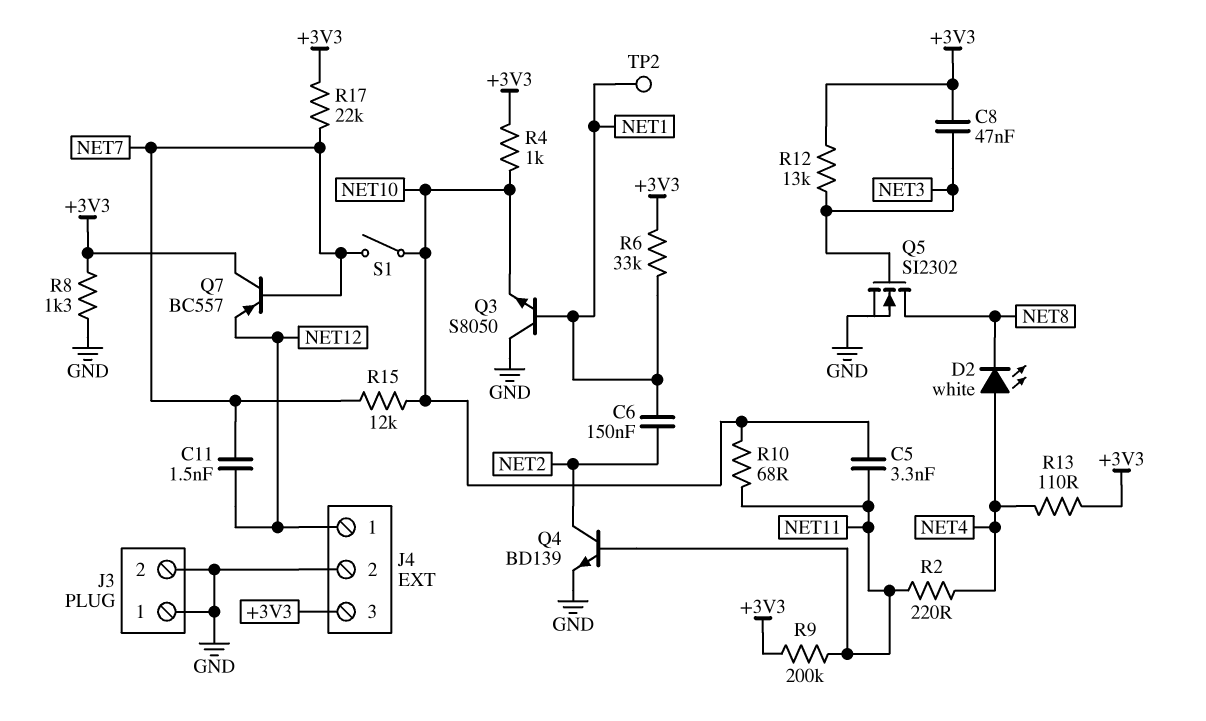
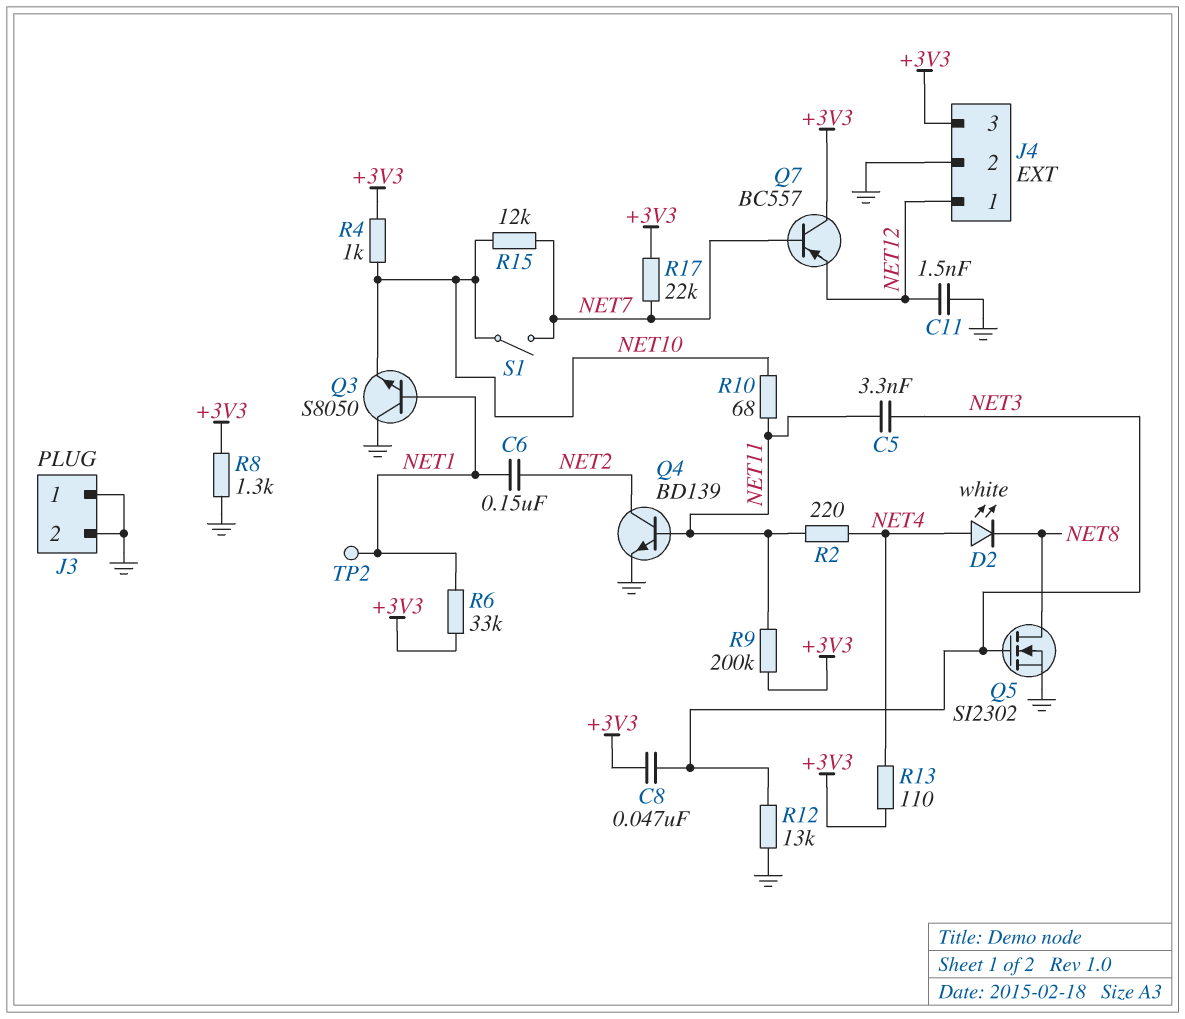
C5: 3.3nF (NET10, NET11) -> 3.3nF (NET3, NET11)
C11: 1.5nF (NET7, NET12) -> 1.5nF (GND, NET12)
R12: 13k (+3V3, NET3) -> 13k (GND, NET3)

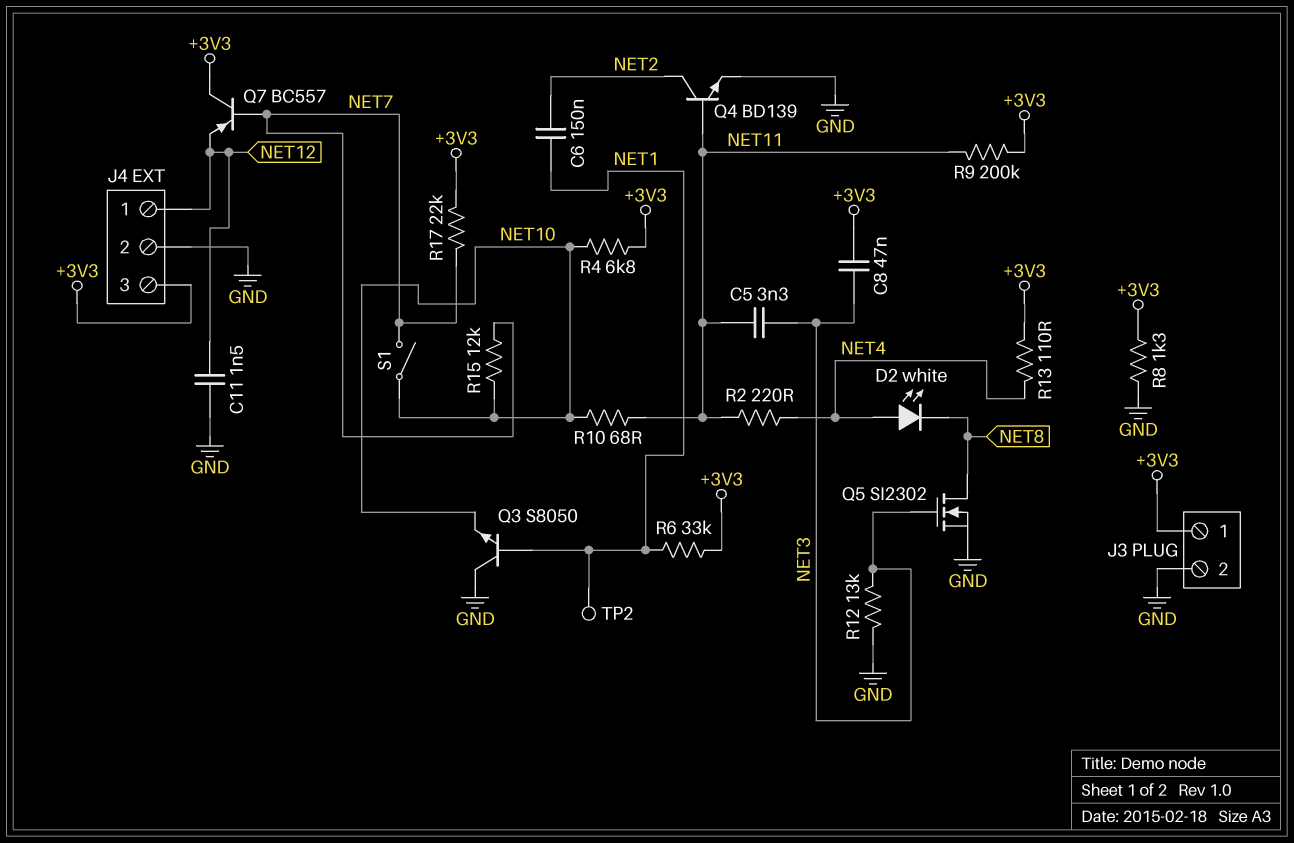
J3 pin 1: GND -> +3V3
R4: 1k (+3V3, NET10) -> 6.8k (+3V3, NET10)

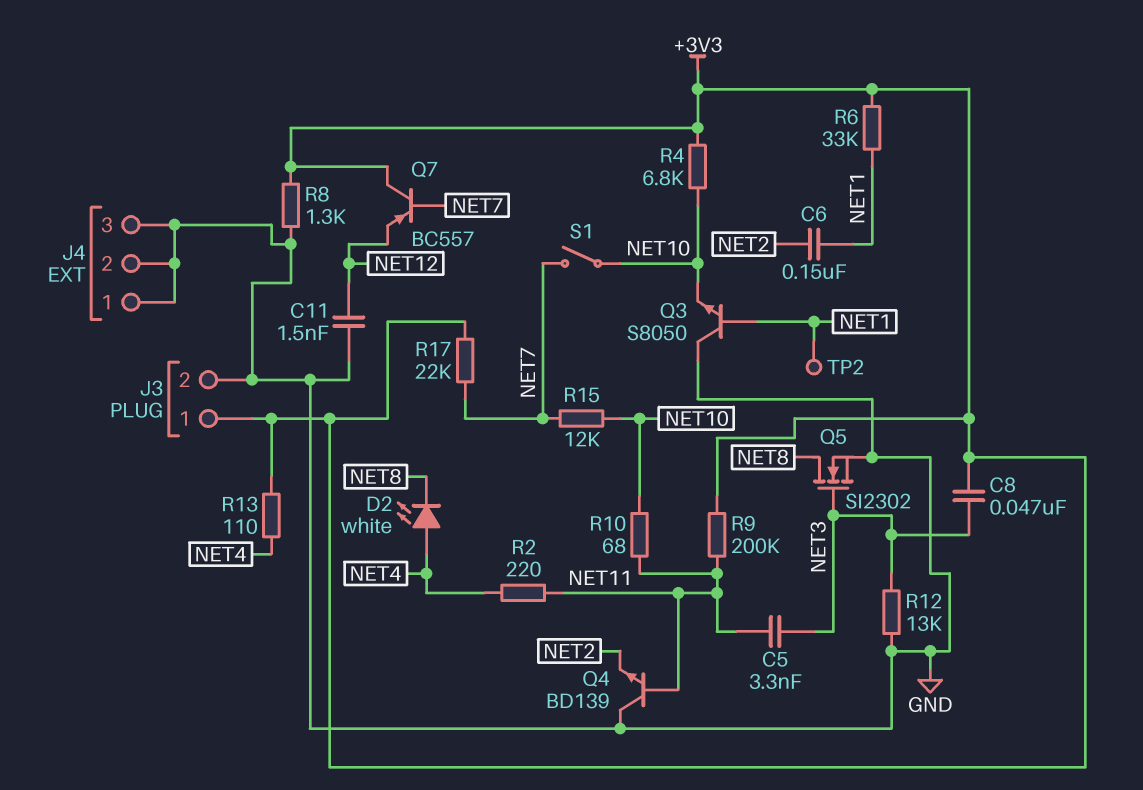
J4 pin 1: NET12 -> GND
J4 pin 3: +3V3 -> GND
Q4: NPN BD139 (B NET11, C NET2, E GND) -> NPN BD139 (B NET11, C GND, E NET2)

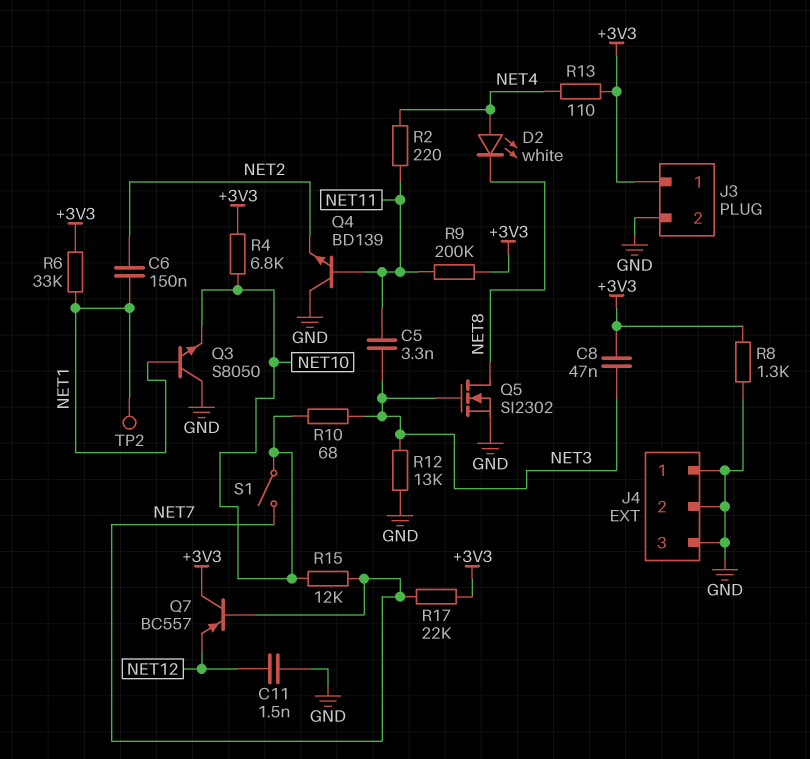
R10: 68 (NET10, NET11) -> 68 (NET3, NET10)

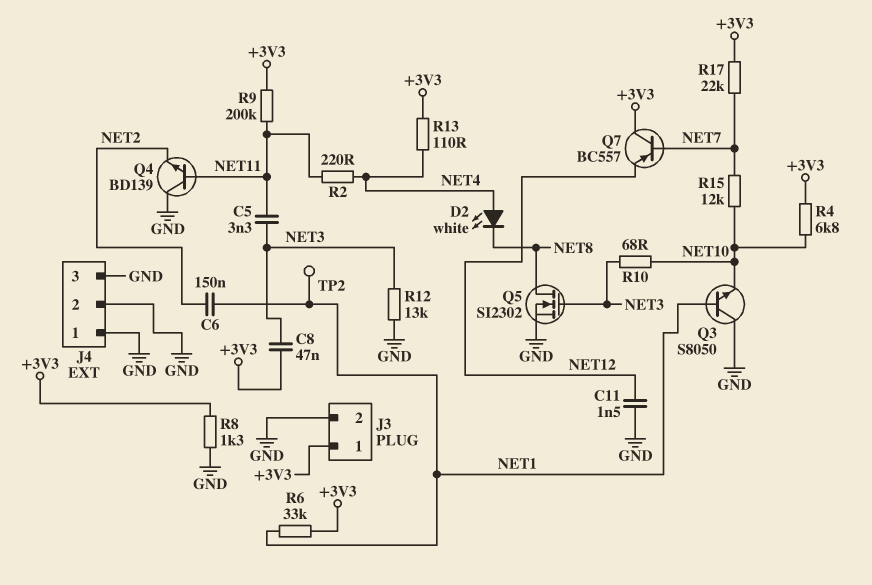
S1: switch (NET7, NET10) -> none

